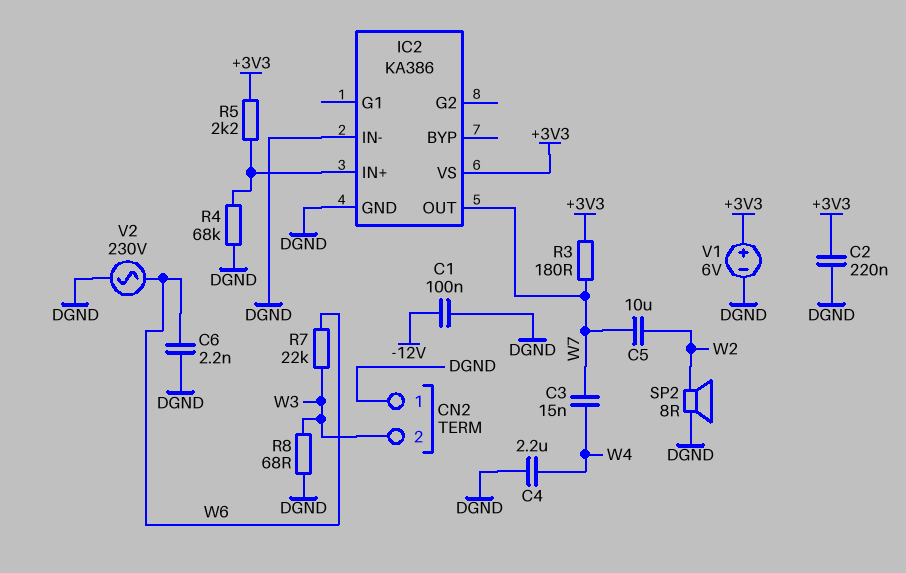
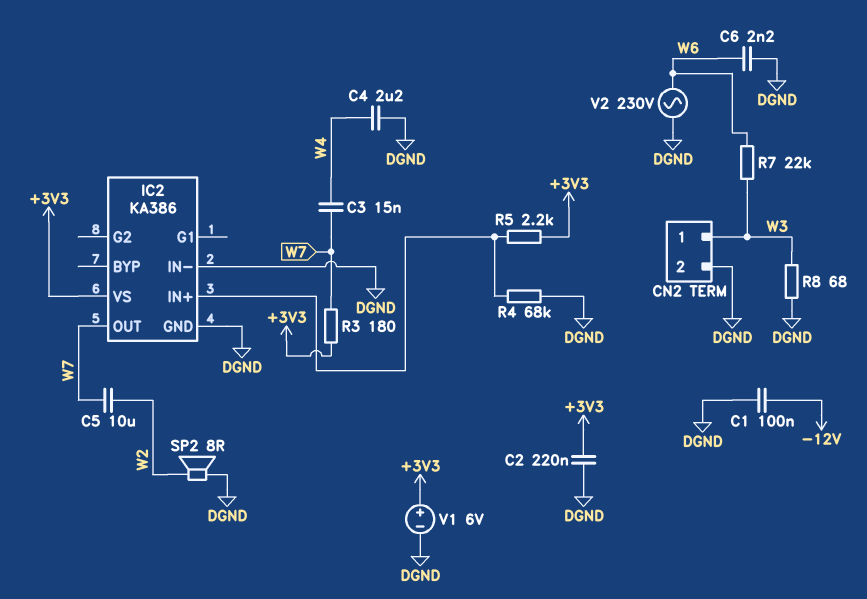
CN2 pin 1: DGND -> W3
CN2 pin 2: W3 -> DGND

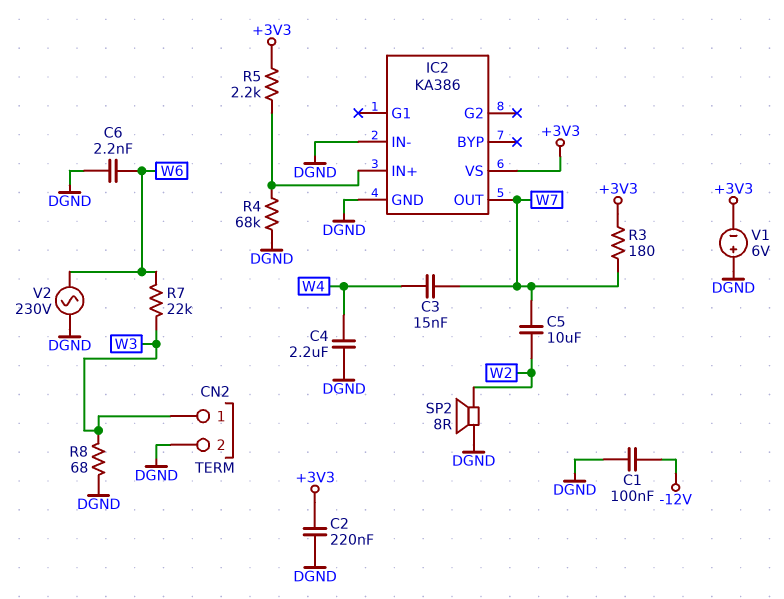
V1: 6V (plus +3V3, minus DGND) -> 6V (plus DGND, minus +3V3)

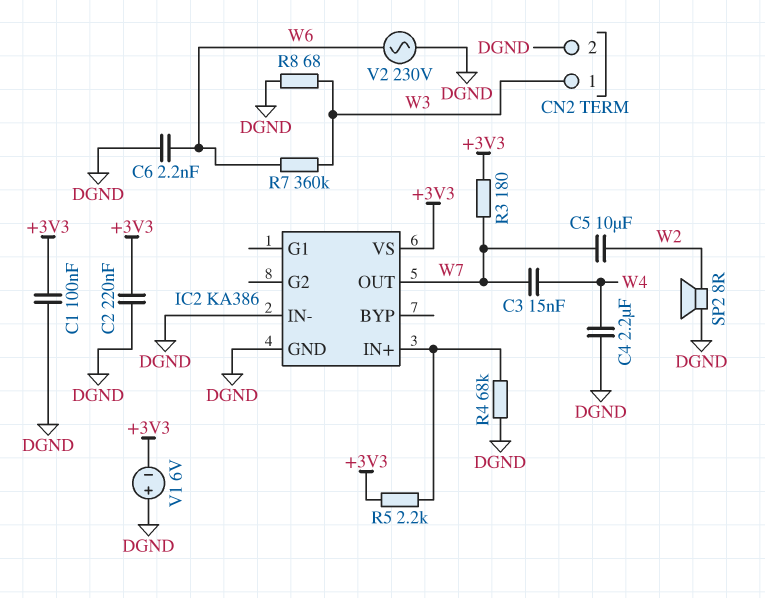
C1: 100nF (-12V, DGND) -> 100nF (+3V3, DGND)
R7: 22k (W3, W6) -> 360k (W3, W6)

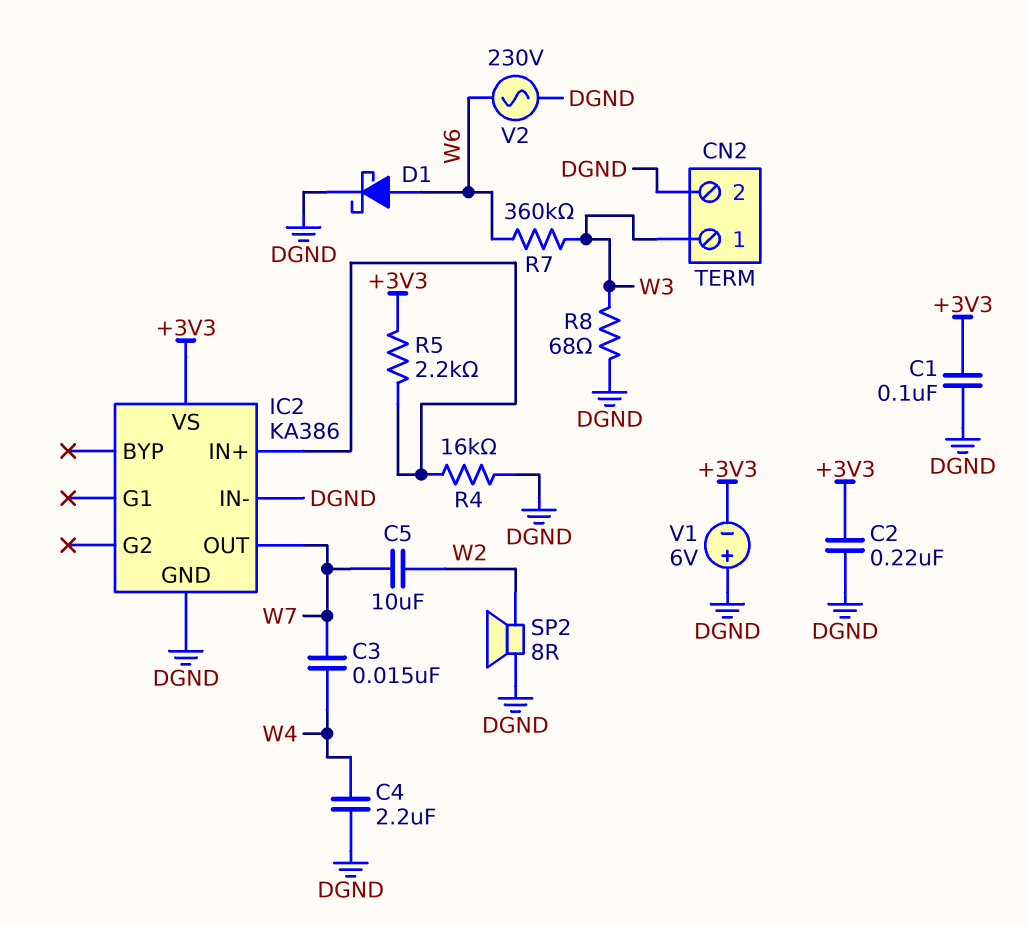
C6: 2.2nF (DGND, W6) -> none
D1: none -> schottky (A W6, K DGND)
R3: 180 (+3V3, W7) -> none
R4: 68k (DGND, IC2/IN+) -> 16k (DGND, IC2/IN+)

